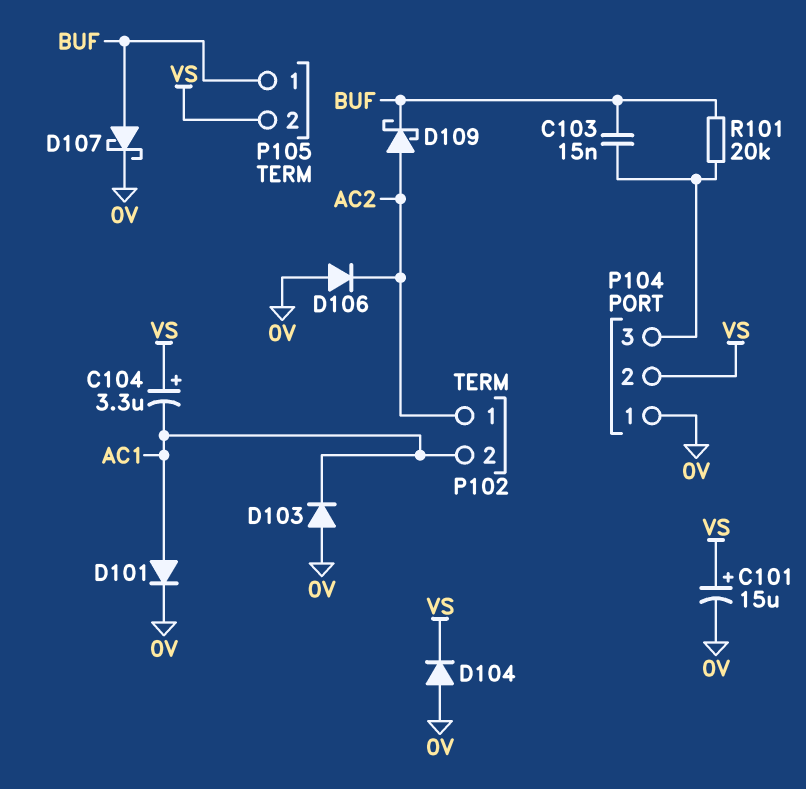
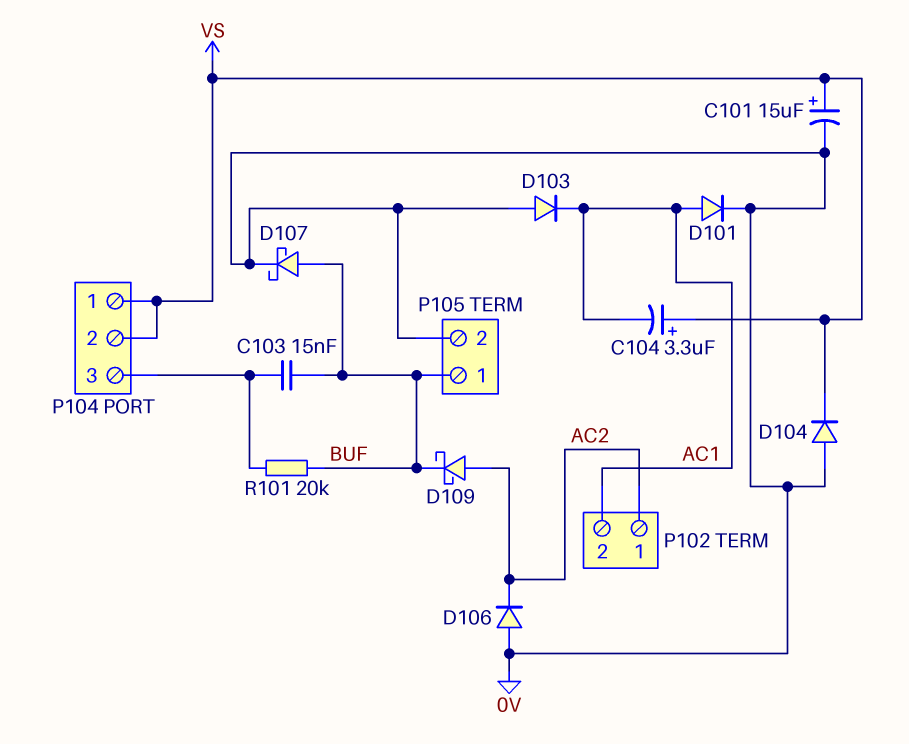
P104 pin 1: 0V -> VS
P105 pin 2: VS -> 0V

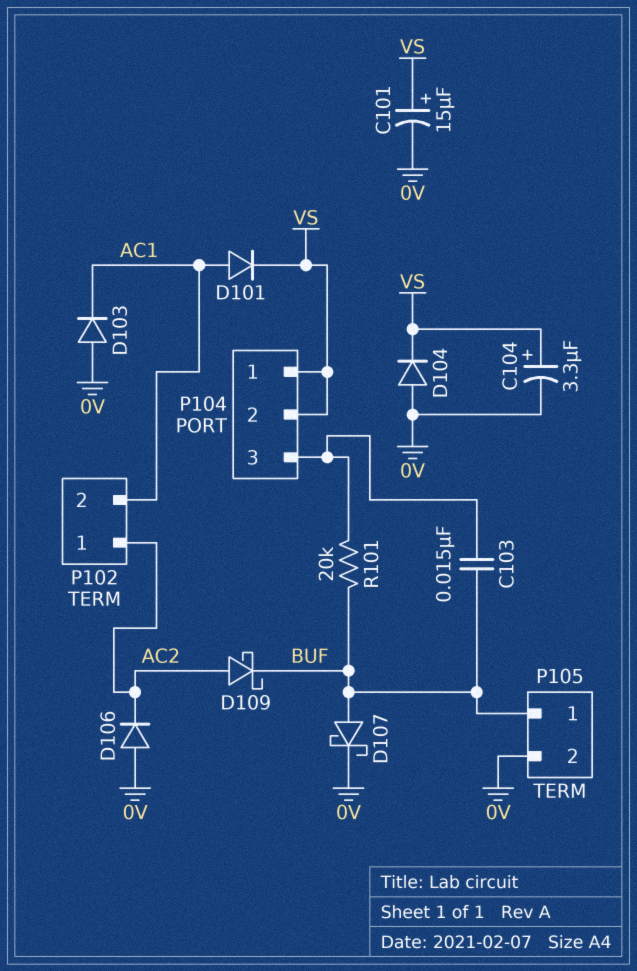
C104: 3.3uF (plus VS, minus AC1) -> 3.3uF (plus VS, minus 0V)
D101: diode (A AC1, K 0V) -> diode (A AC1, K VS)

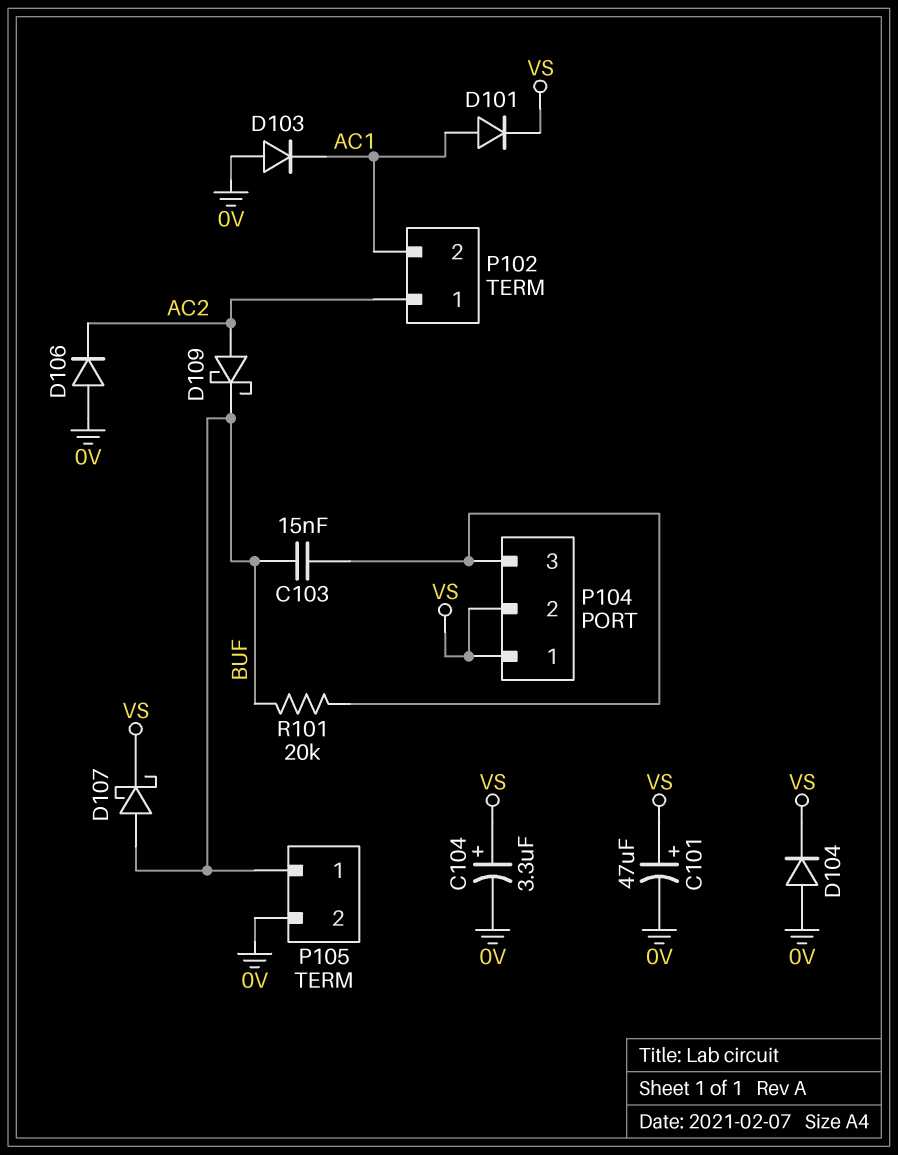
C101: 15uF (plus VS, minus 0V) -> 47uF (plus VS, minus 0V)
D107: schottky (A BUF, K 0V) -> schottky (A BUF, K VS)

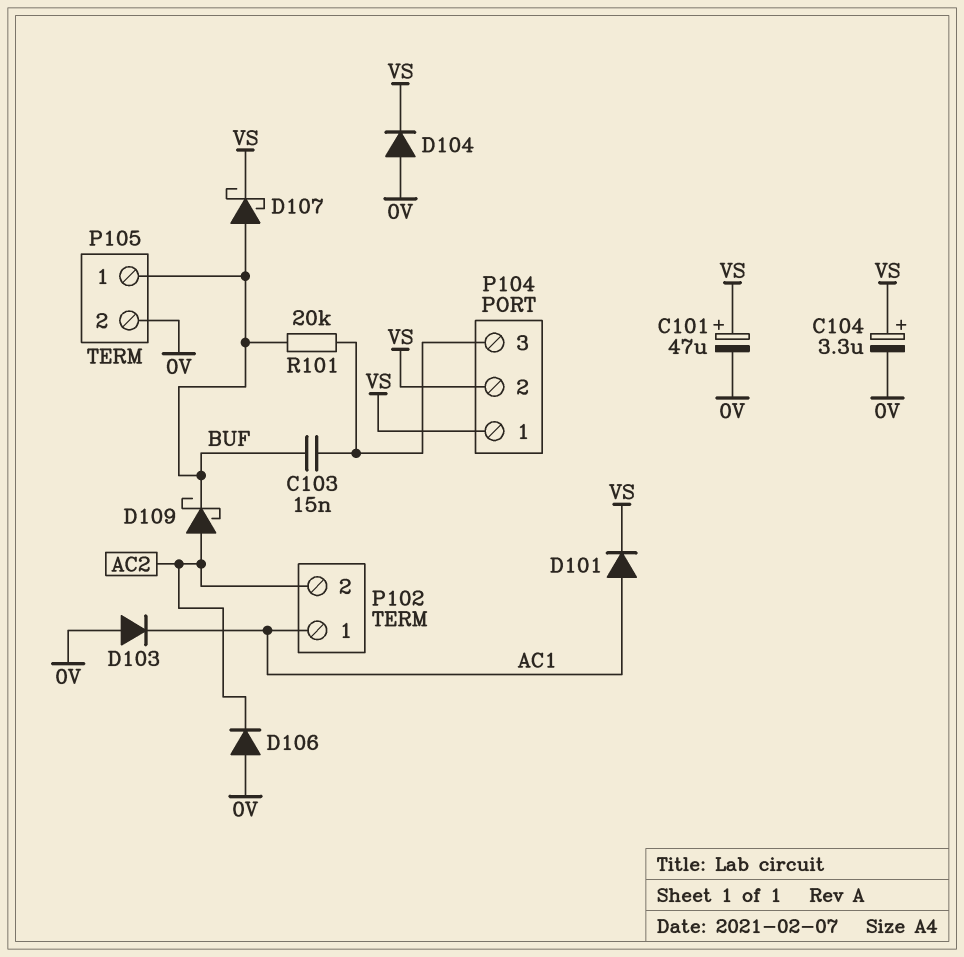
P102 pin 1: AC2 -> AC1
P102 pin 2: AC1 -> AC2

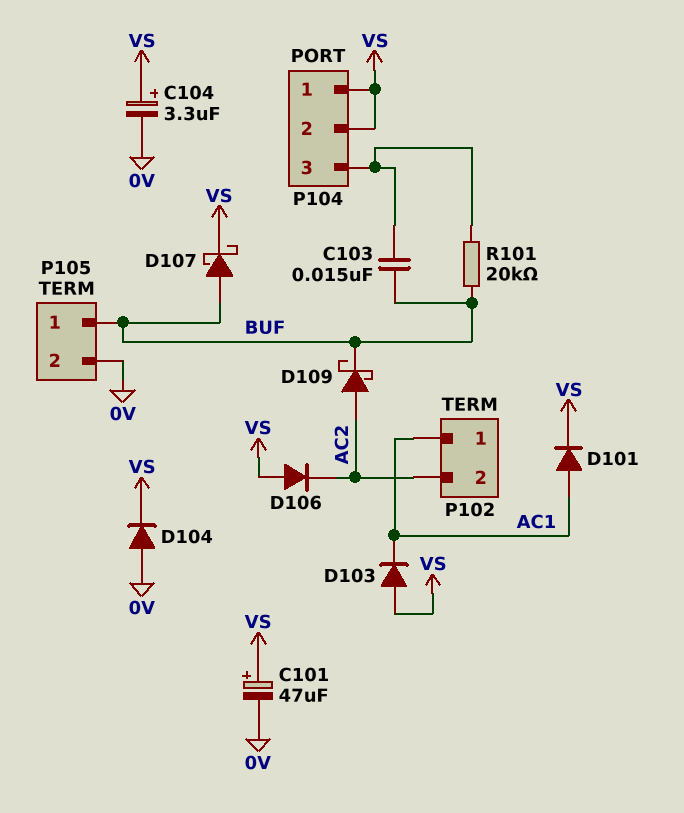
D103: diode (A 0V, K AC1) -> diode (A VS, K AC1)
D106: diode (A 0V, K AC2) -> diode (A VS, K AC2)

